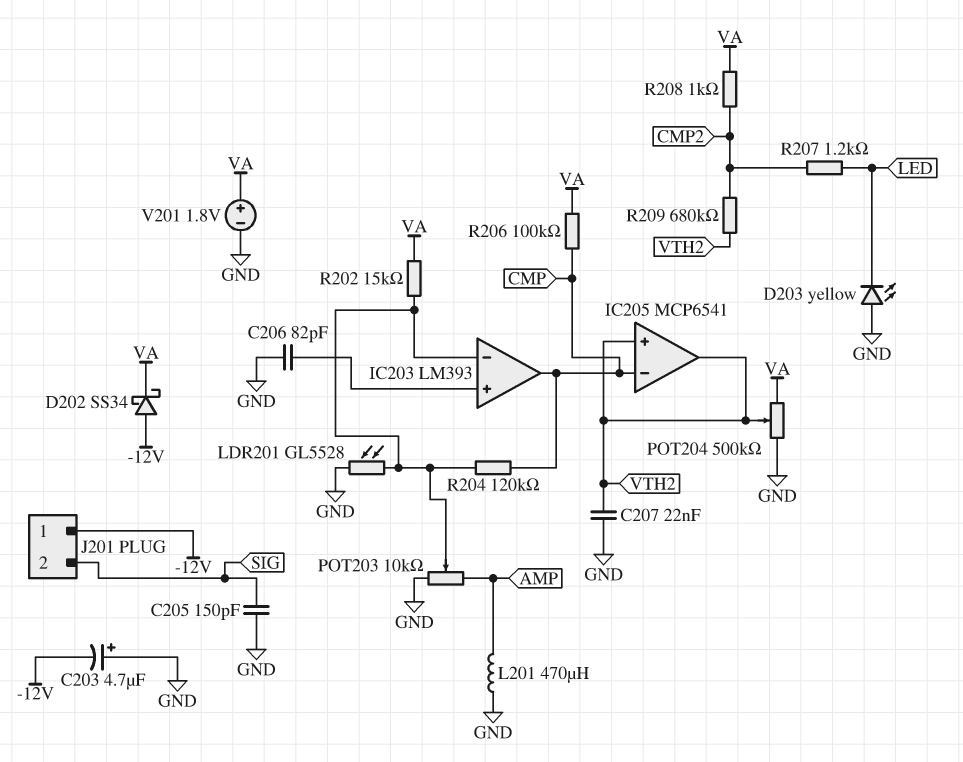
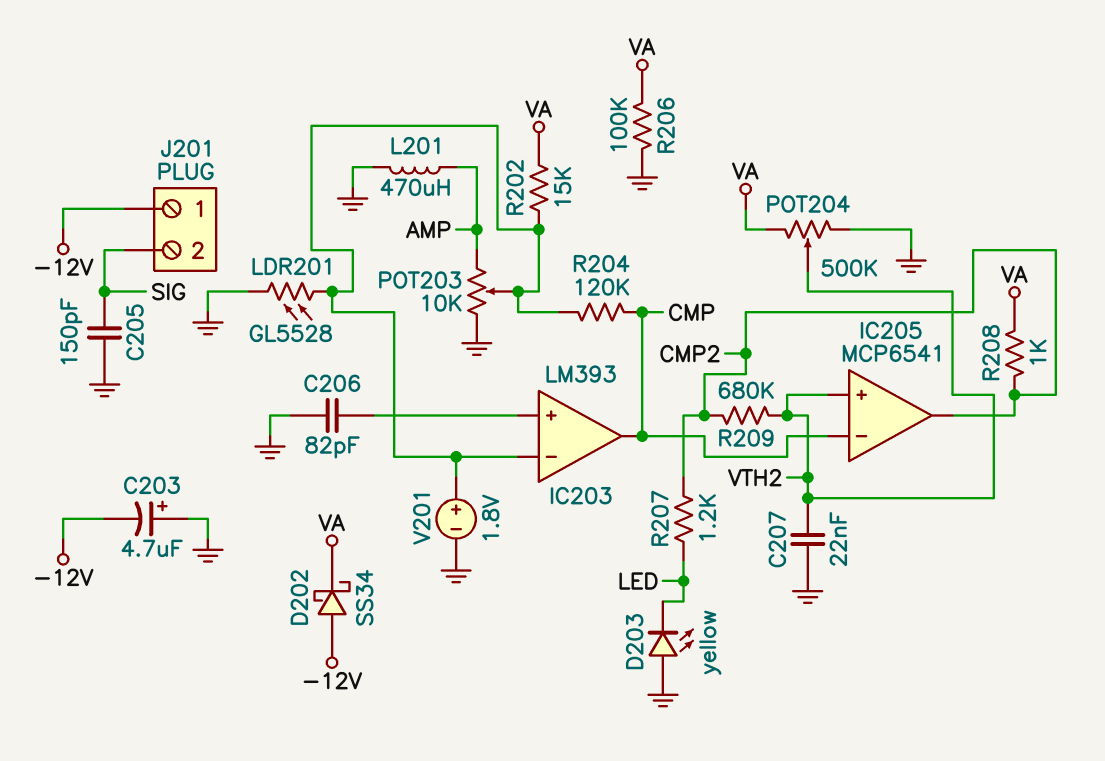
IC205 pin out: VTH2 -> CMP2
R206: 100k (CMP, VA) -> 100k (GND, VA)
V201: 1.8V (plus VA, minus GND) -> 1.8V (plus IC203/in-, minus GND)

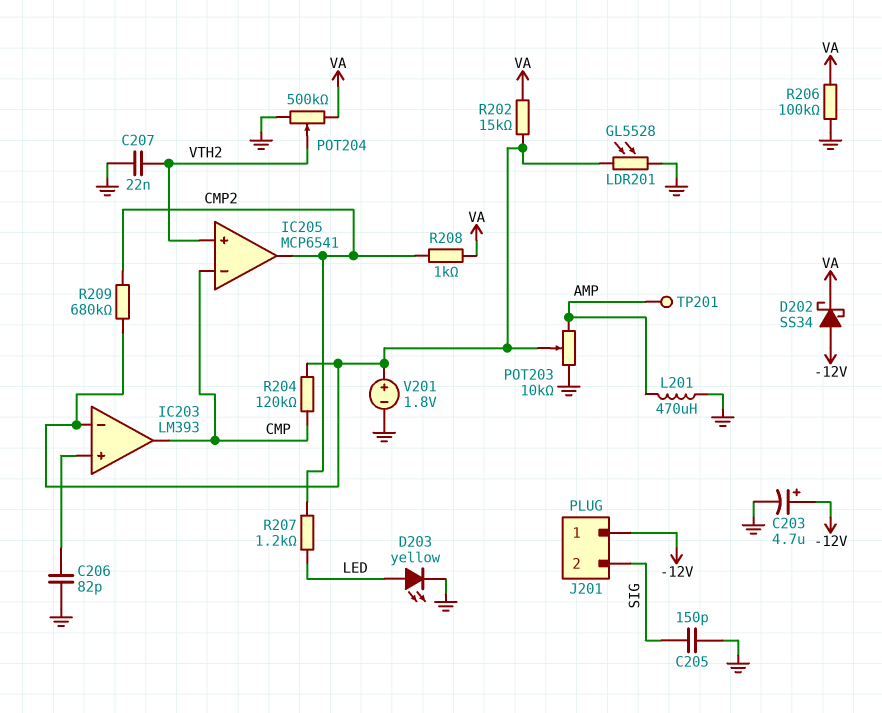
C203: 4.7uF (plus GND, minus -12V) -> 4.7uF (plus -12V, minus GND)
D203: LED yellow (A GND, K LED) -> LED yellow (A LED, K GND)
R209: 680k (CMP2, VTH2) -> 680k (CMP2, IC203/in-)
TP201: none -> test point (AMP)

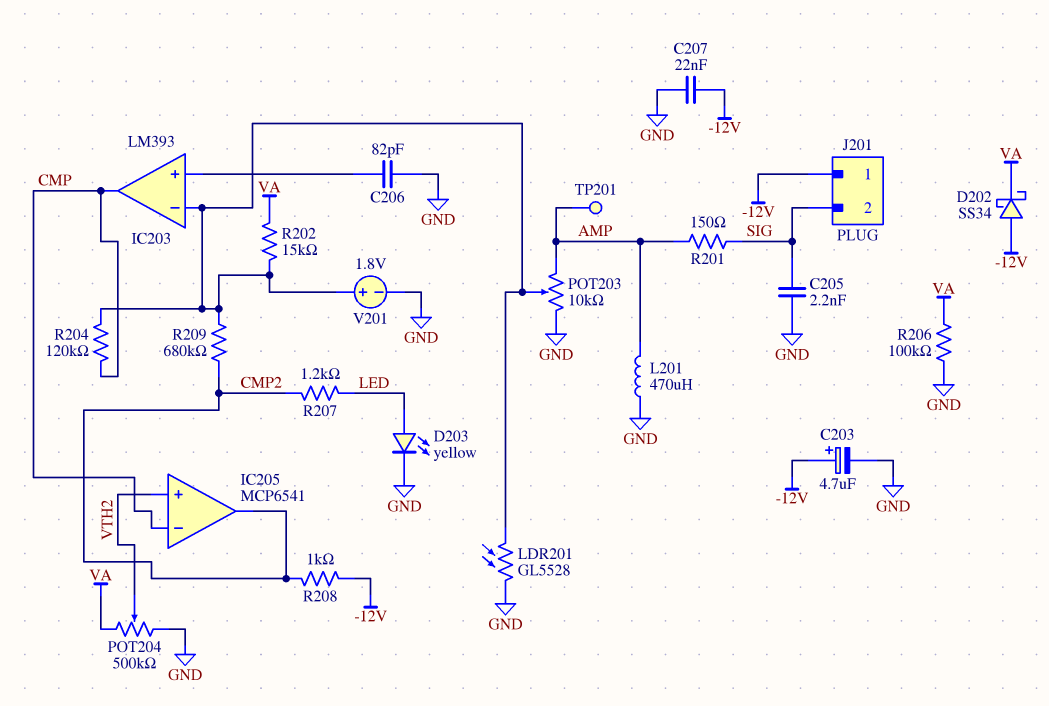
C205: 150pF (GND, SIG) -> 2.2nF (GND, SIG)
C207: 22nF (GND, VTH2) -> 22nF (-12V, GND)
R201: none -> 150 (AMP, SIG)
R208: 1k (CMP2, VA) -> 1k (-12V, CMP2)

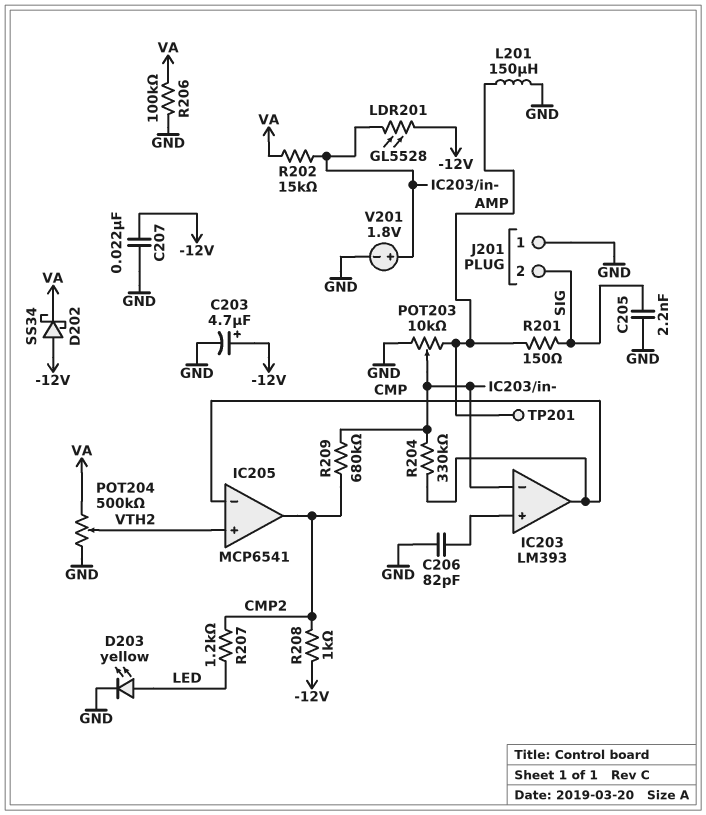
J201 pin 1: -12V -> GND
L201: 470uH (AMP, GND) -> 150uH (AMP, GND)
LDR201: GL5528 (GND, IC203/in-) -> GL5528 (-12V, IC203/in-)
R204: 120k (CMP, IC203/in-) -> 330k (CMP, IC203/in-)

